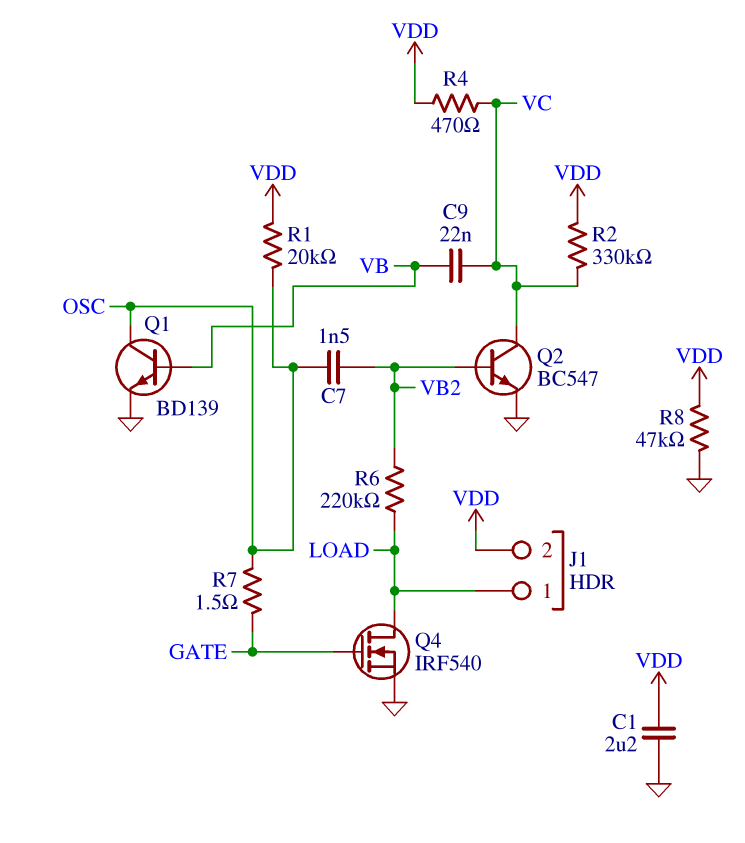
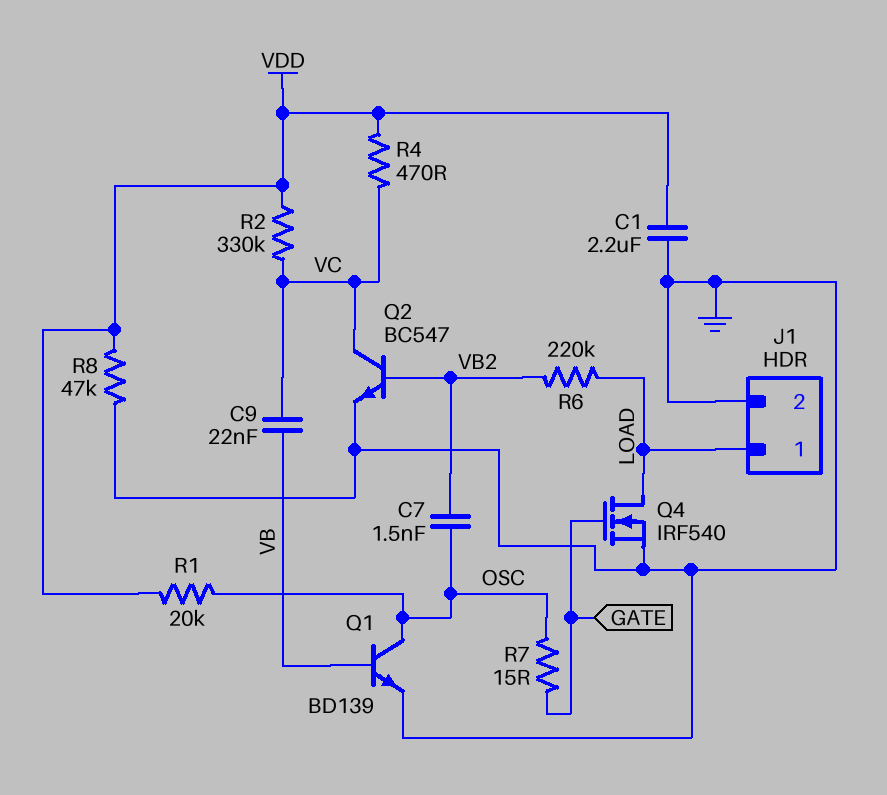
J1 pin 2: VDD -> GND
R7: 1.5 (GATE, OSC) -> 15 (GATE, OSC)

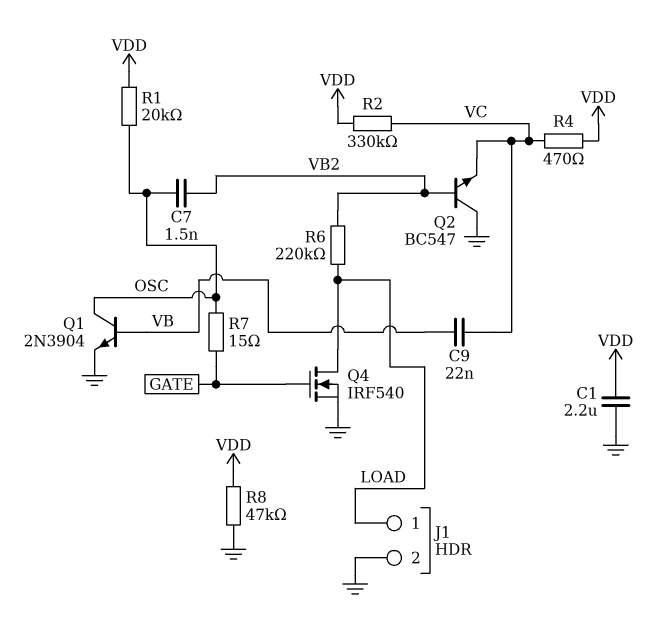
Q1: NPN BD139 (B VB, C OSC, E GND) -> NPN 2N3904 (B VB, C OSC, E GND)
Q2: NPN BC547 (B VB2, C VC, E GND) -> NPN BC547 (B VB2, C GND, E VC)

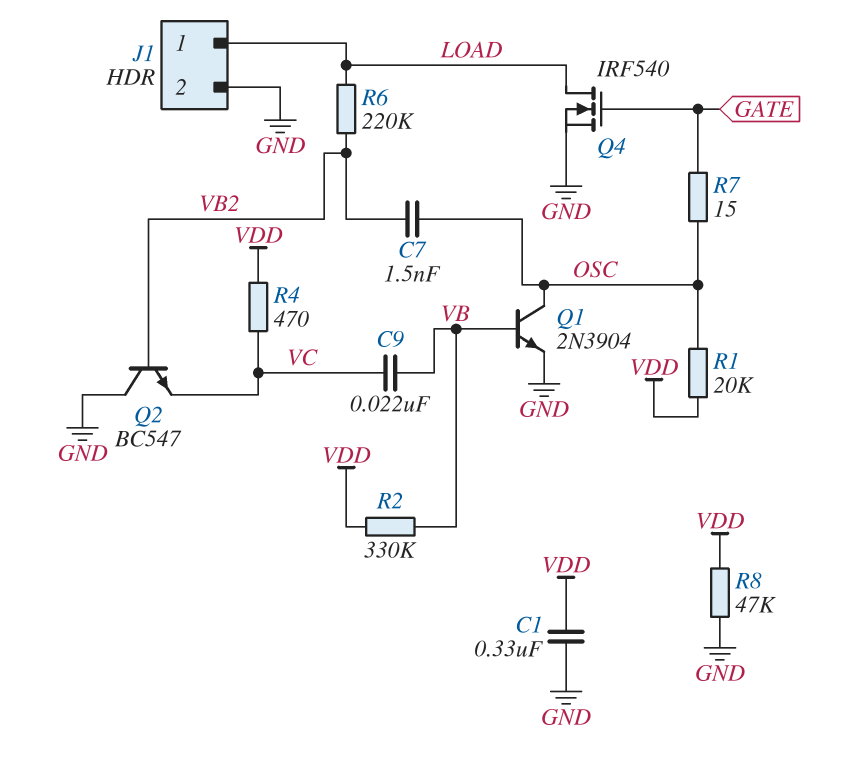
C1: 2.2uF (GND, VDD) -> 330nF (GND, VDD)
R2: 330k (VC, VDD) -> 330k (VB, VDD)

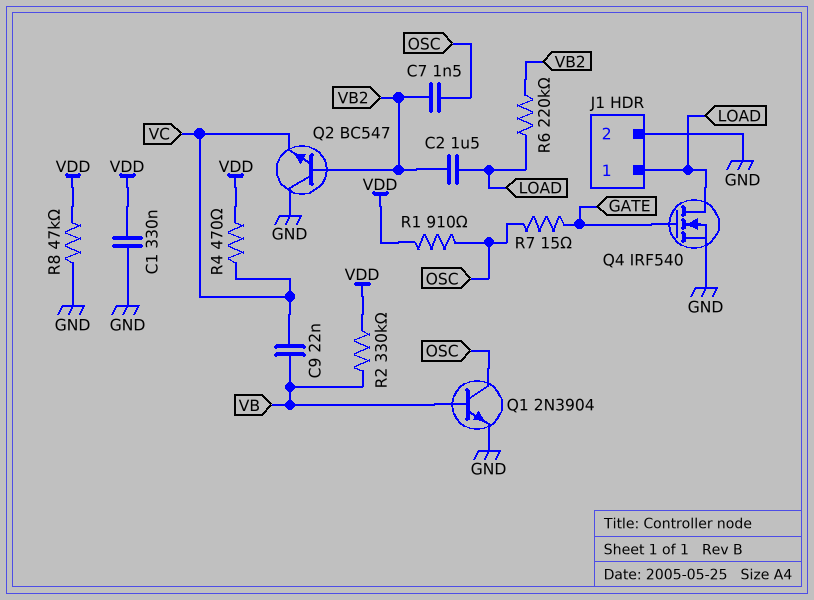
C2: none -> 1.5uF (LOAD, VB2)
R1: 20k (OSC, VDD) -> 910 (OSC, VDD)

